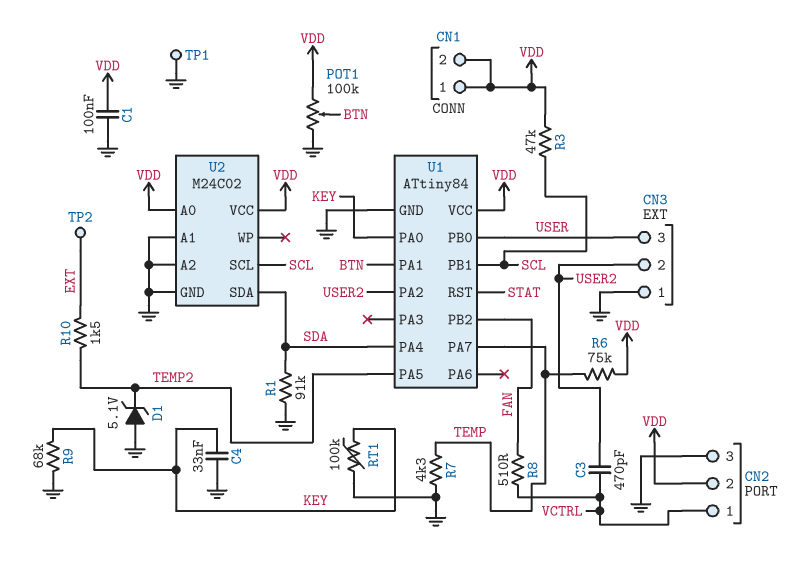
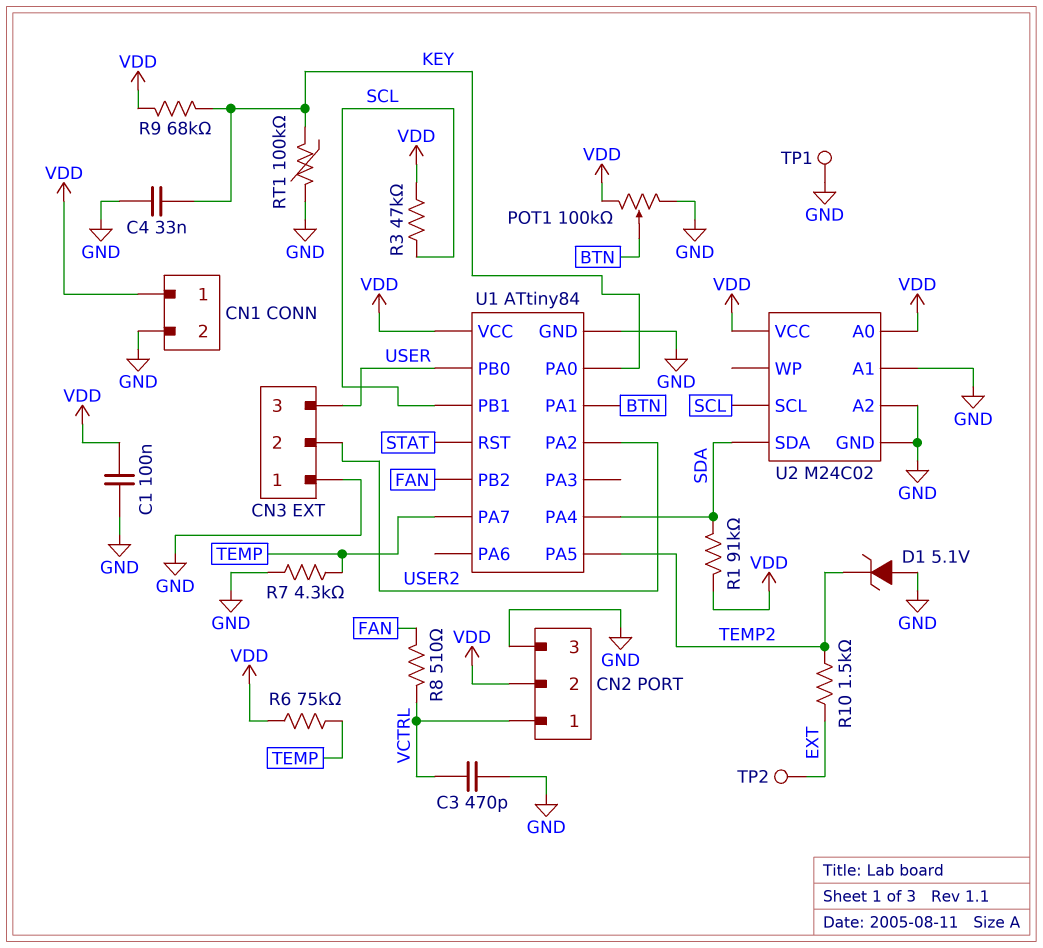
C3: 470pF (USER2, VCTRL) -> 470pF (GND, VCTRL)
CN1 pin 2: VDD -> GND
R1: 91k (GND, SDA) -> 91k (SDA, VDD)
R9: 68k (GND, KEY) -> 68k (KEY, VDD)

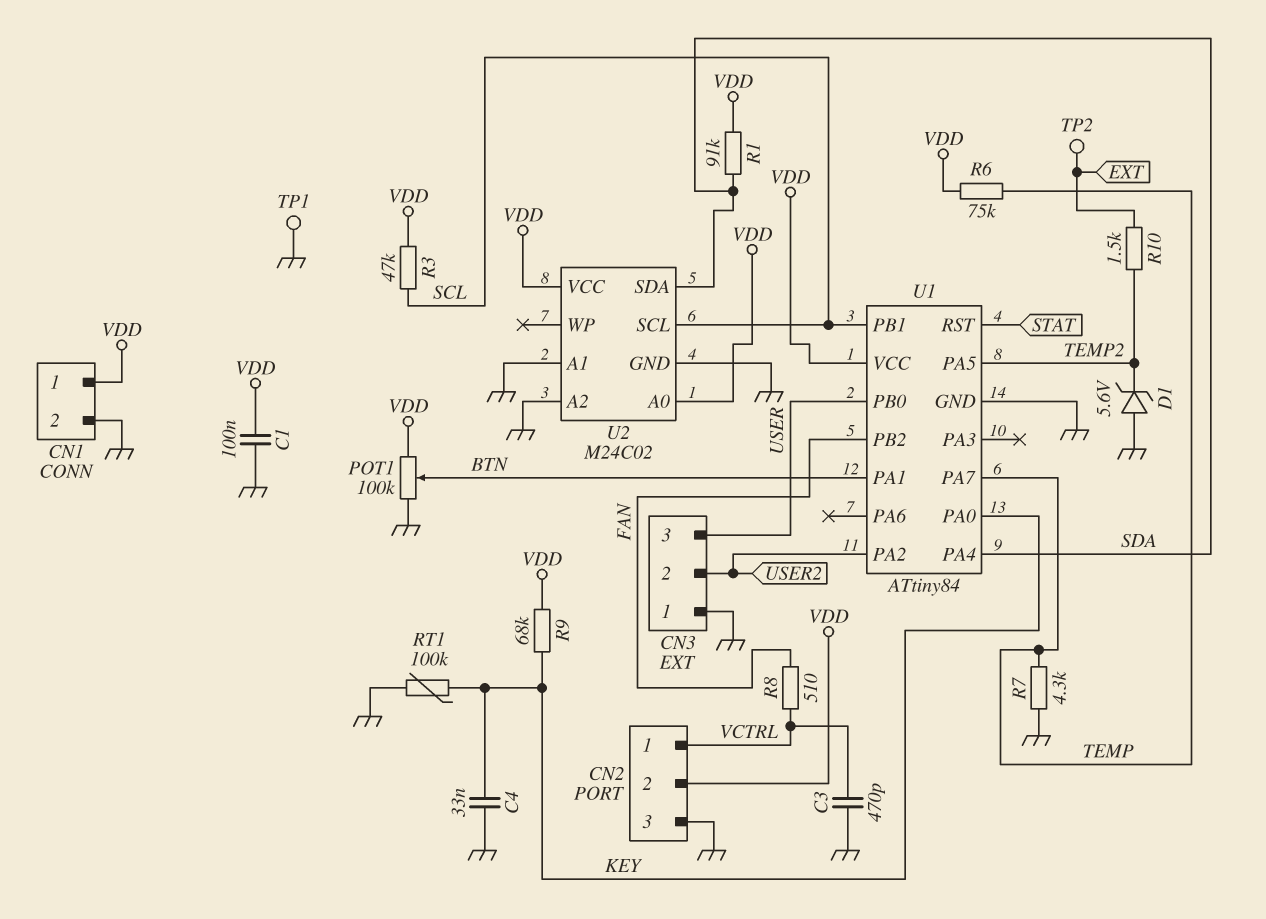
D1: zener 5.1V (A GND, K TEMP2) -> zener 5.6V (A GND, K TEMP2)

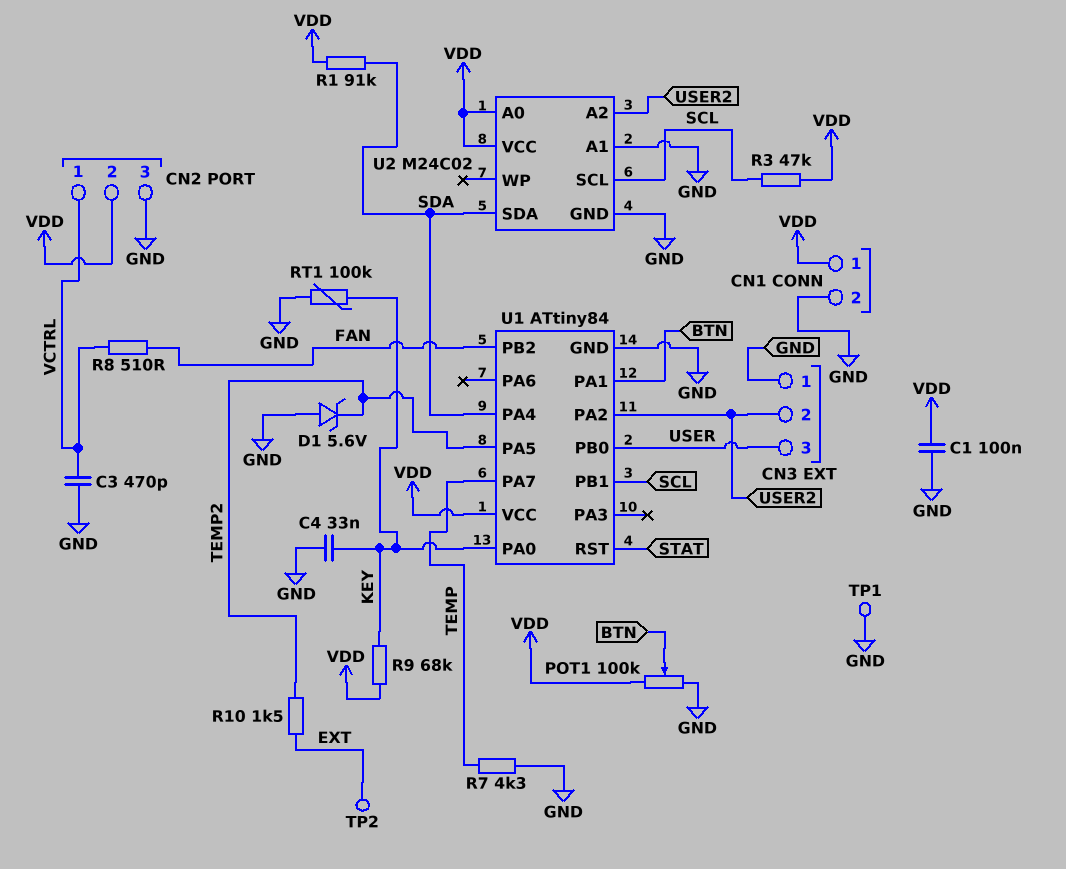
R6: 75k (TEMP, VDD) -> none
U2 pin A2: GND -> USER2

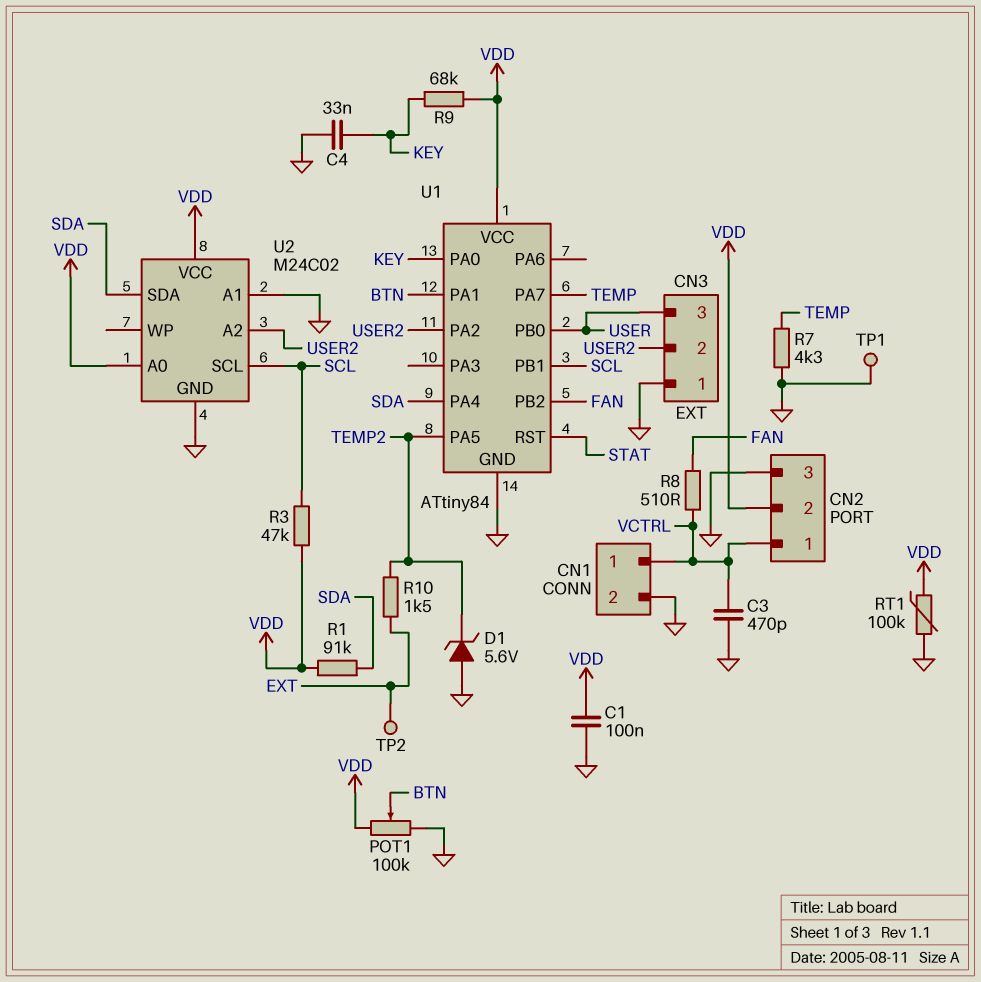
CN1 pin 1: VDD -> VCTRL
RT1: 100k (GND, KEY) -> 100k (GND, VDD)

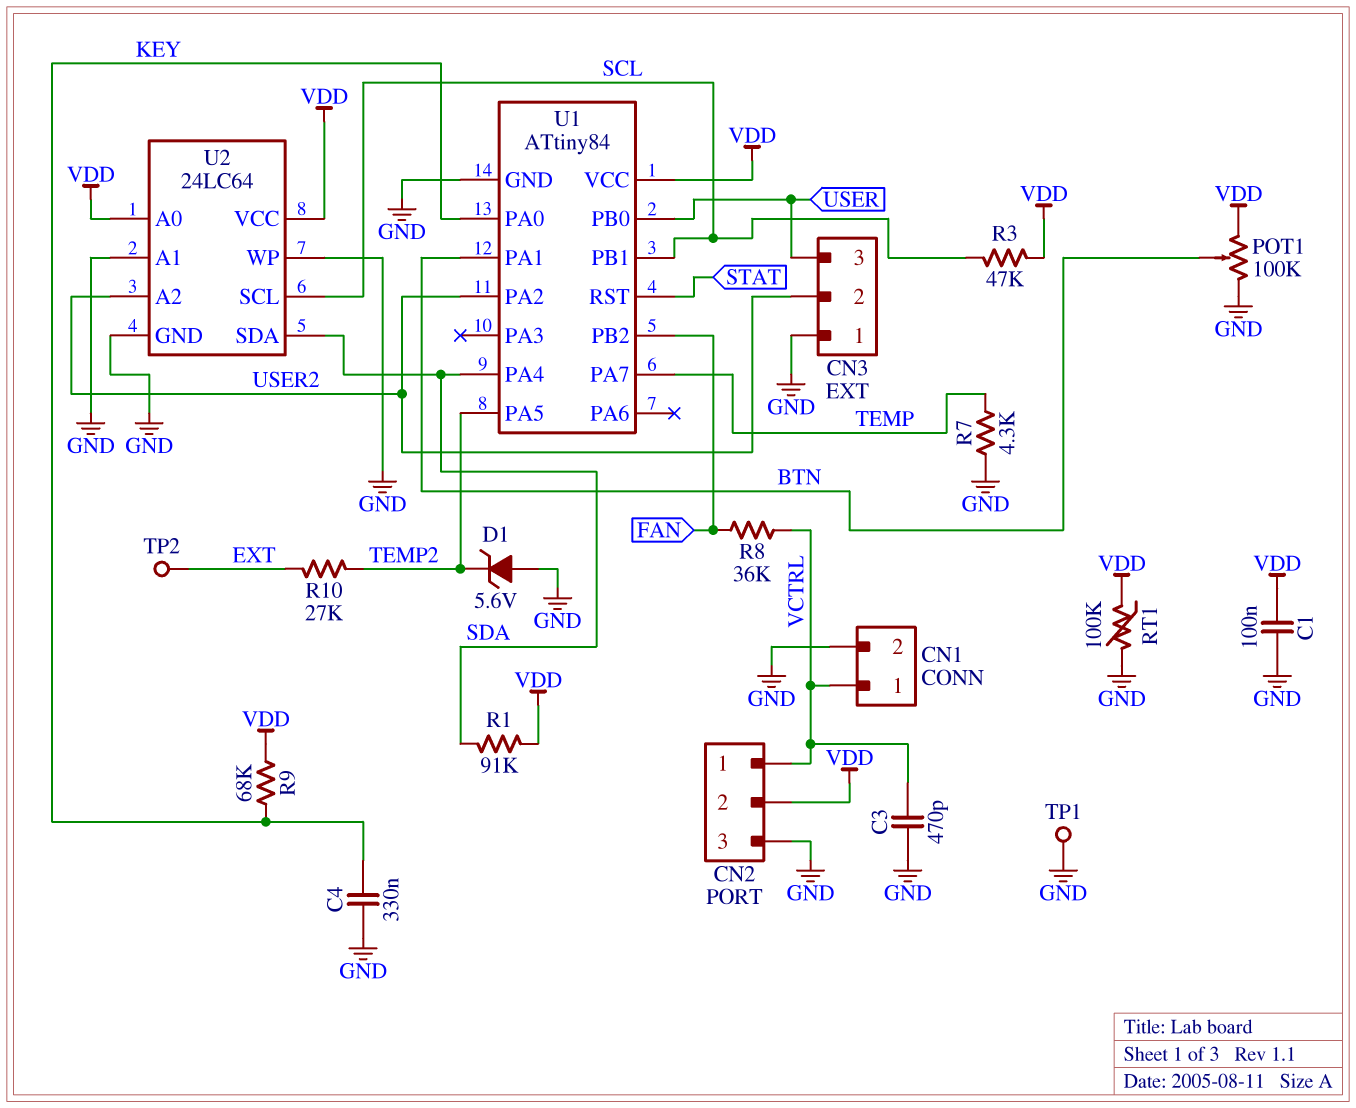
C4: 33nF (GND, KEY) -> 330nF (GND, KEY)
R8: 510 (FAN, VCTRL) -> 36k (FAN, VCTRL)
R10: 1.5k (EXT, TEMP2) -> 27k (EXT, TEMP2)
U2: M24C02 -> 24LC64
U2 pin WP: none -> GND

